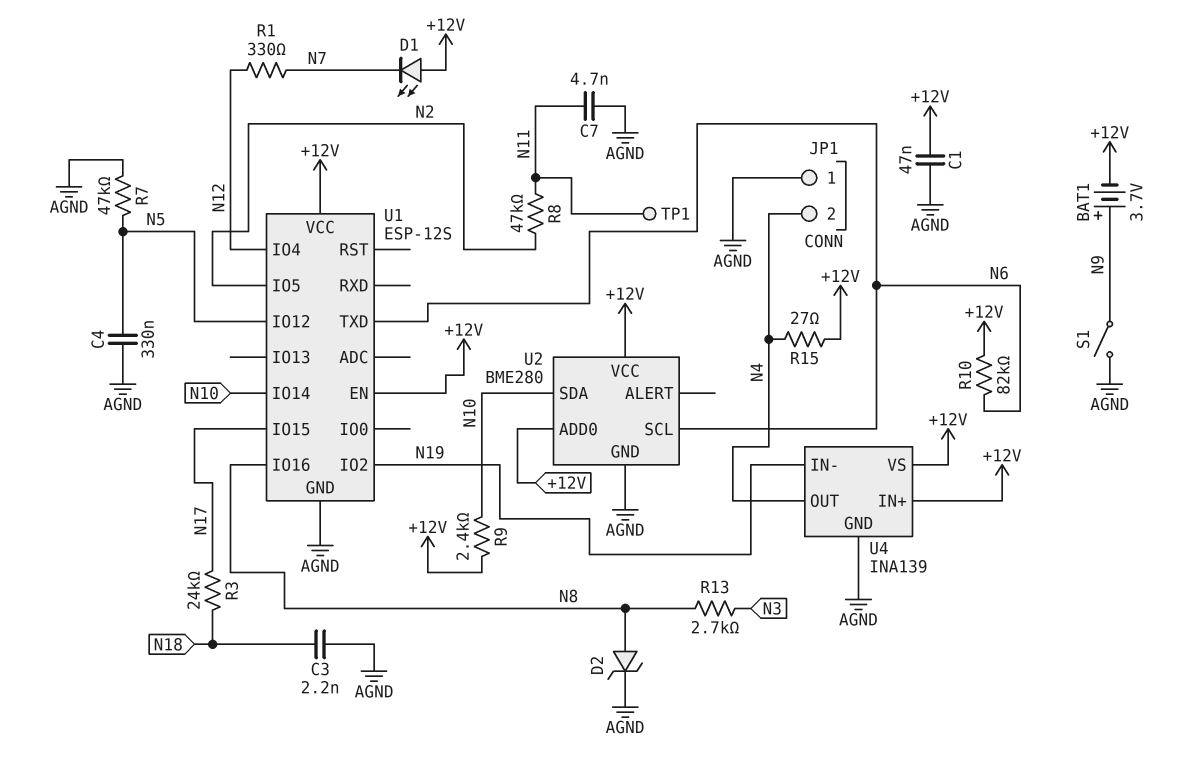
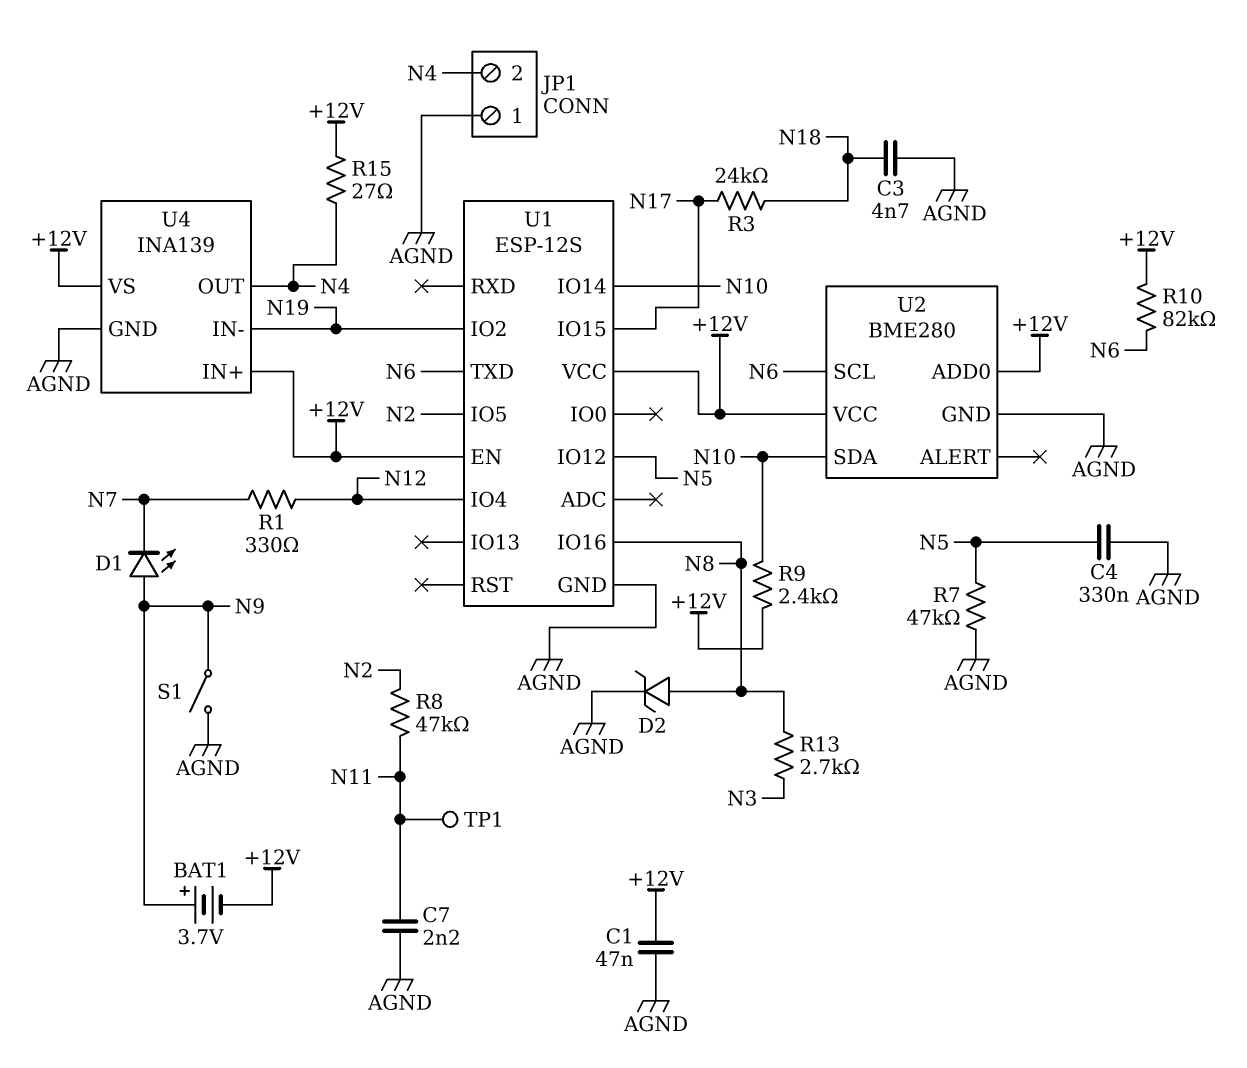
C3: 2.2nF (AGND, N18) -> 4.7nF (AGND, N18)
C7: 4.7nF (AGND, N11) -> 2.2nF (AGND, N11)
D1: LED (A +12V, K N7) -> LED (A N9, K N7)

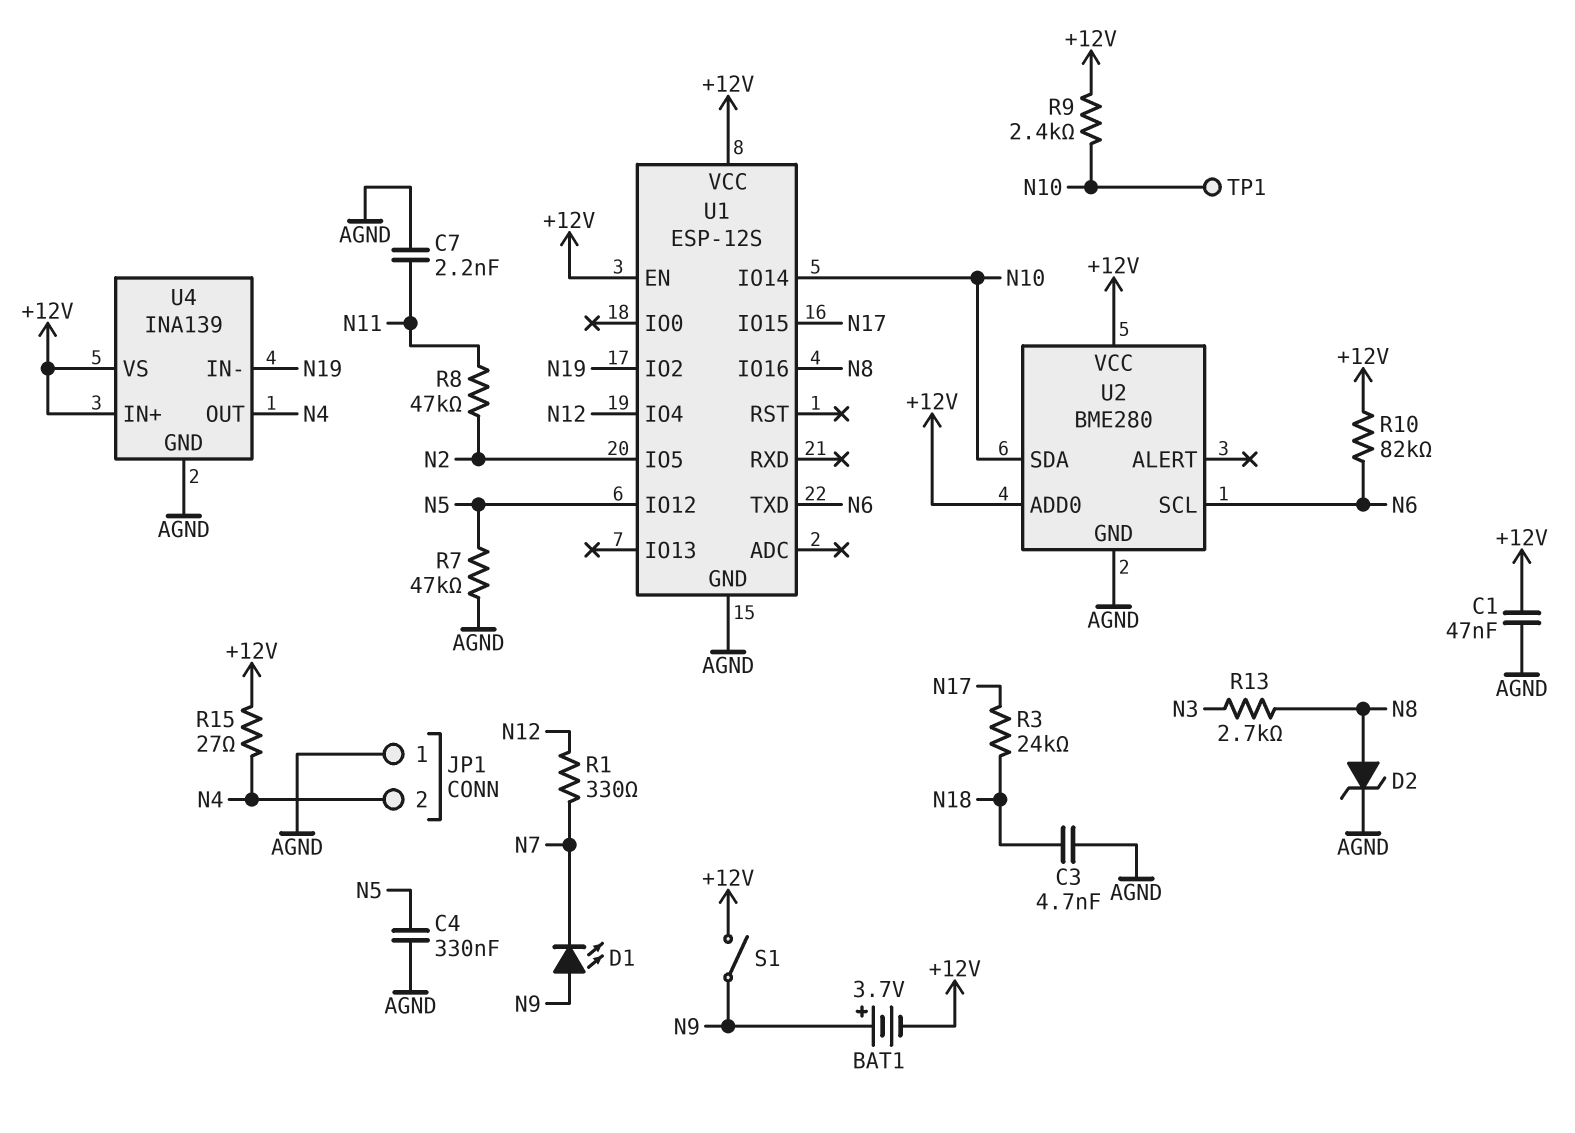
S1: switch (AGND, N9) -> switch (+12V, N9)
TP1: test point (N11) -> test point (N10)

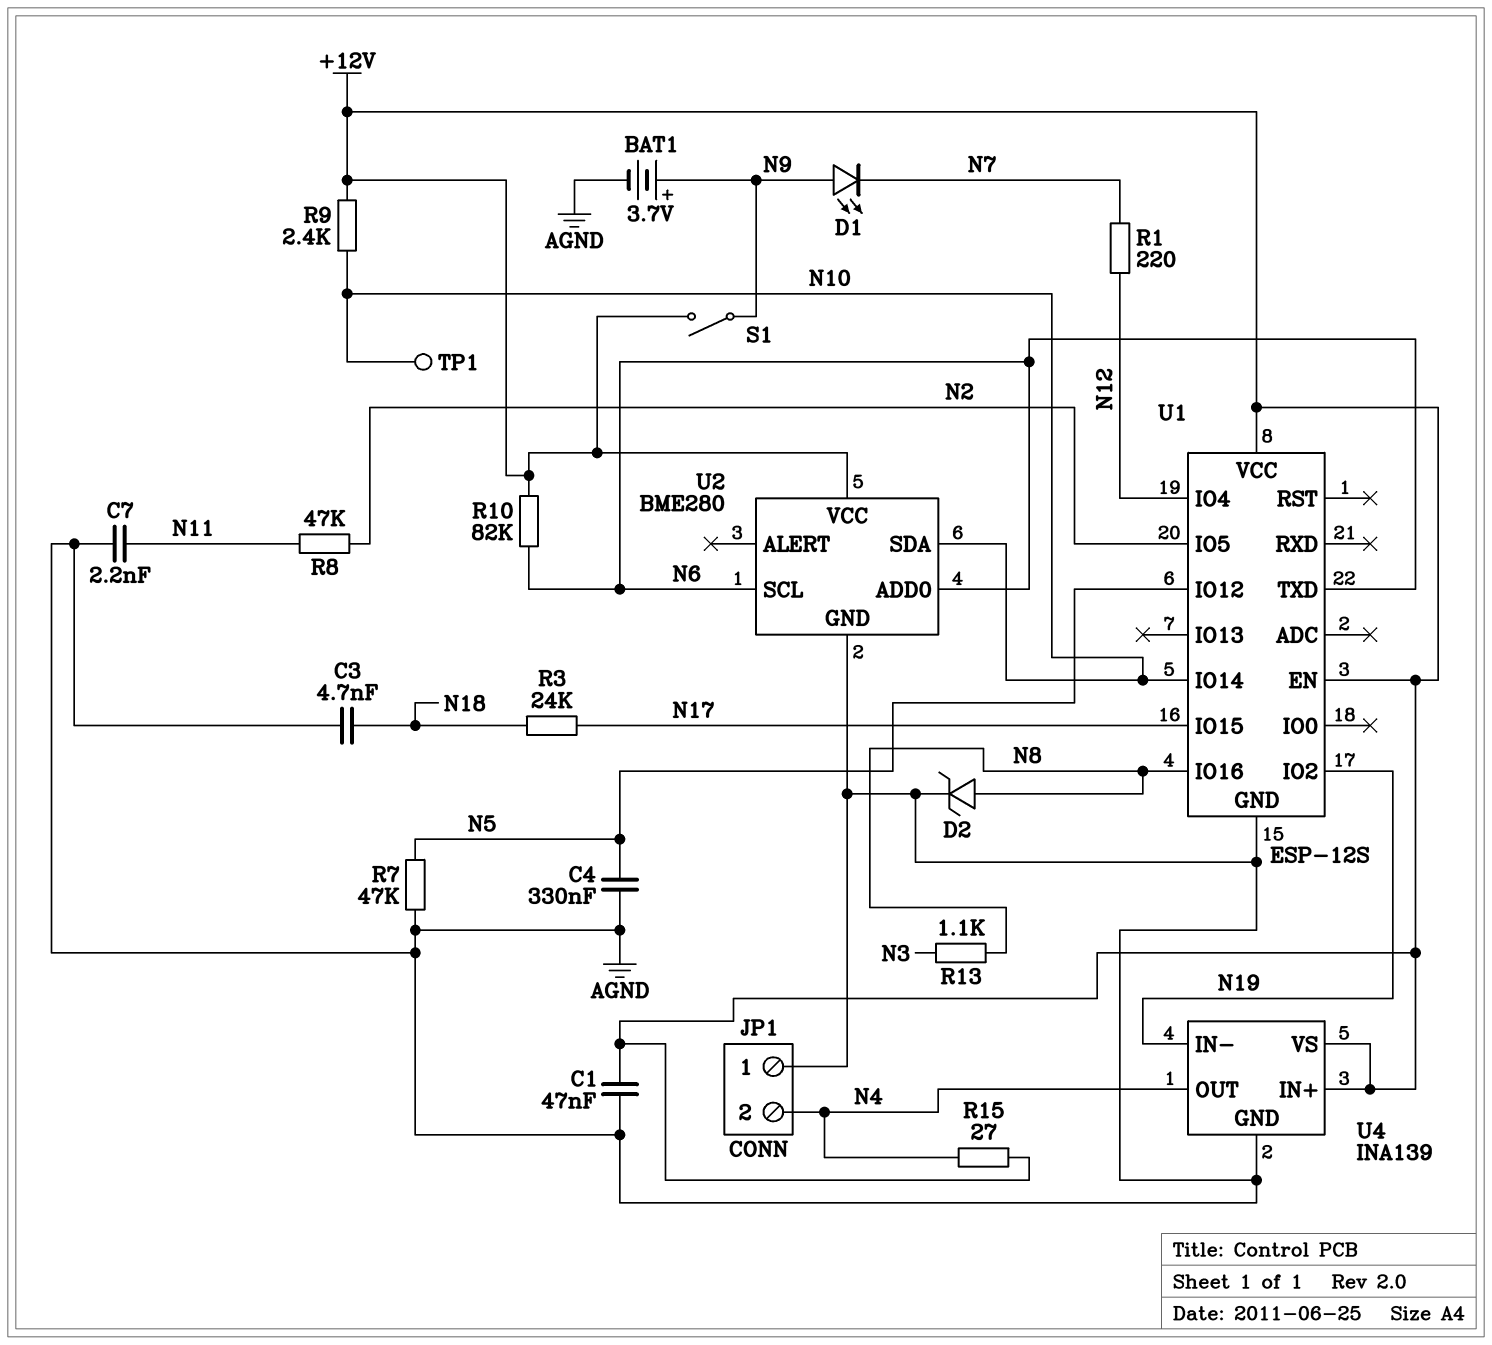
BAT1: 3.7V (plus N9, minus +12V) -> 3.7V (plus N9, minus AGND)
R1: 330 (N7, N12) -> 220 (N7, N12)
R13: 2.7k (N3, N8) -> 1.1k (N3, N8)
U2 pin ADD0: +12V -> N6

